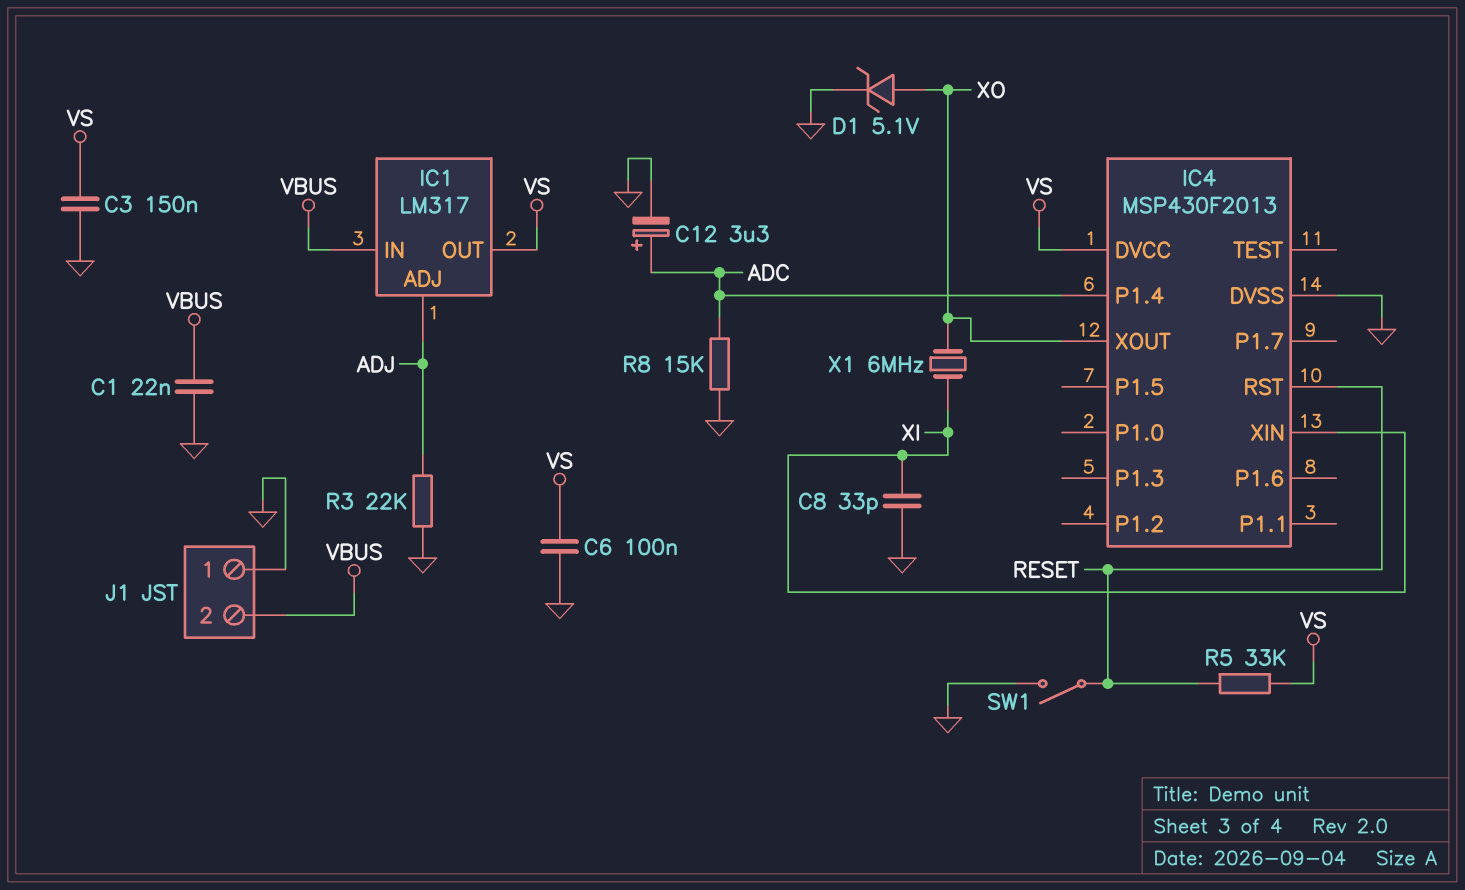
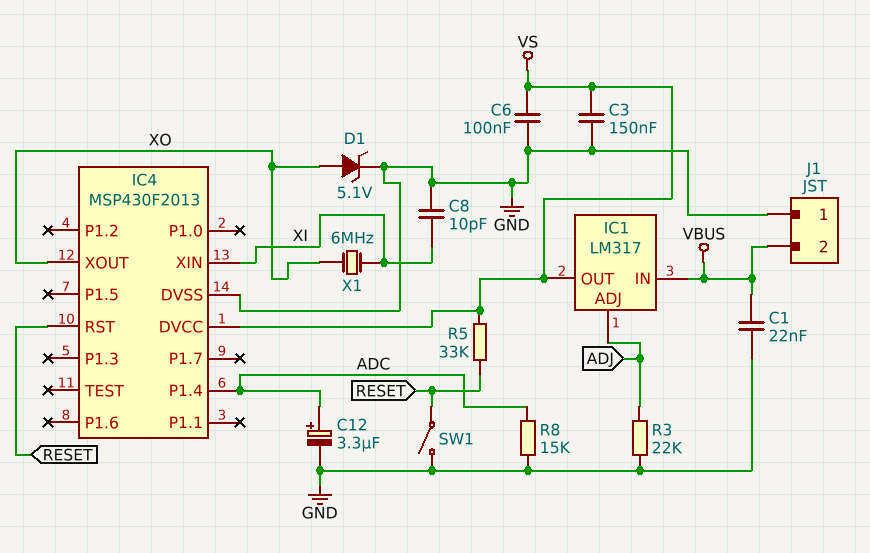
C8: 33pF (GND, XI) -> 10pF (GND, XI)

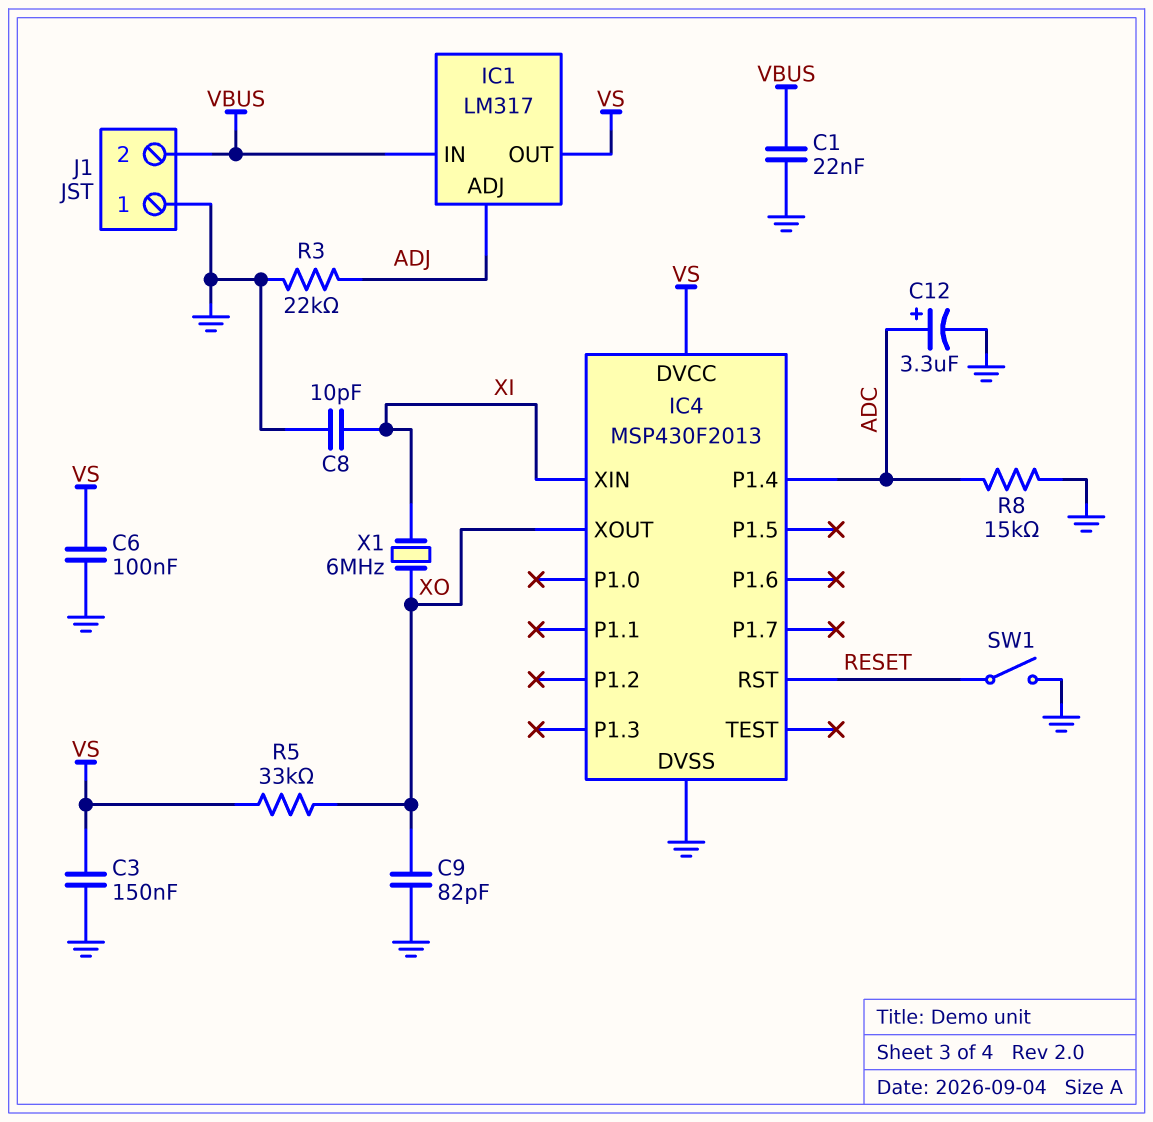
C9: none -> 82pF (GND, XO)
D1: zener 5.1V (A XO, K GND) -> none
R5: 33k (RESET, VS) -> 33k (VS, XO)

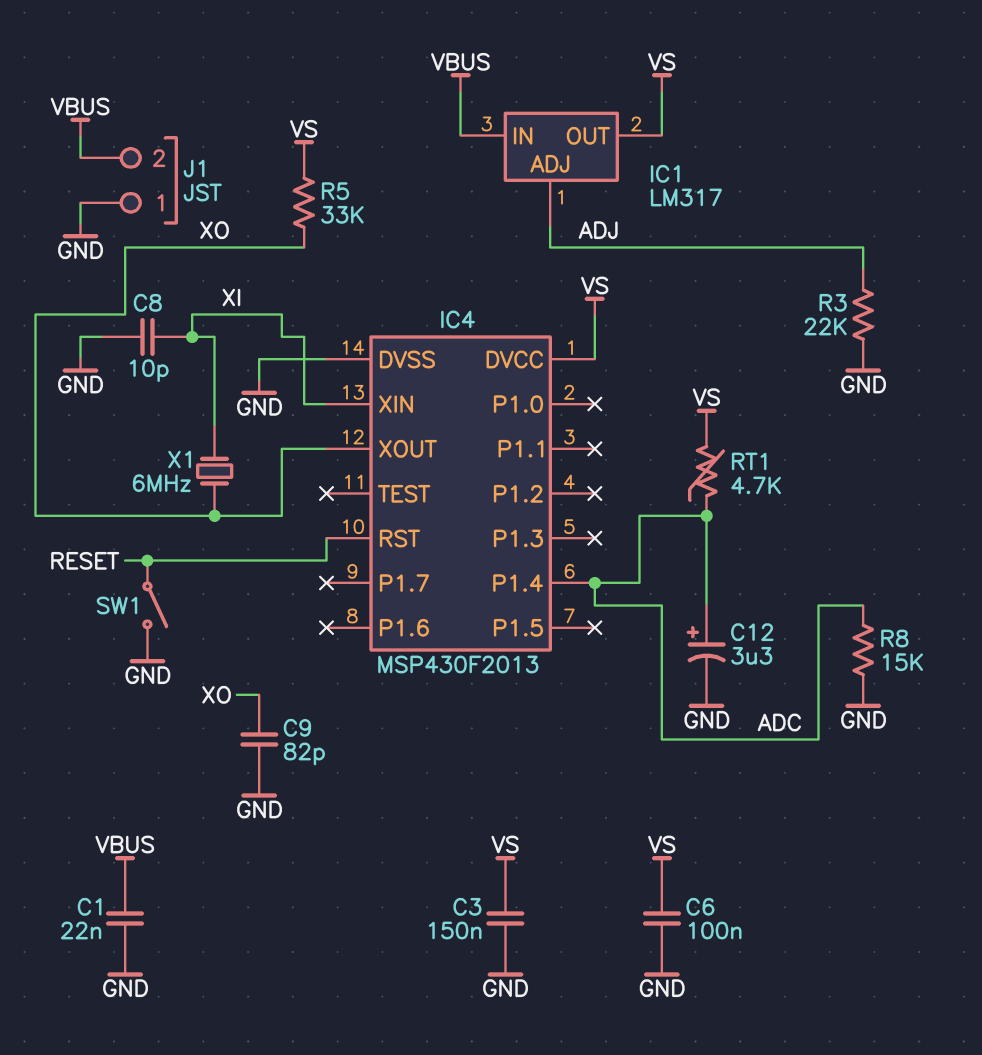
RT1: none -> 4.7k (ADC, VS)

